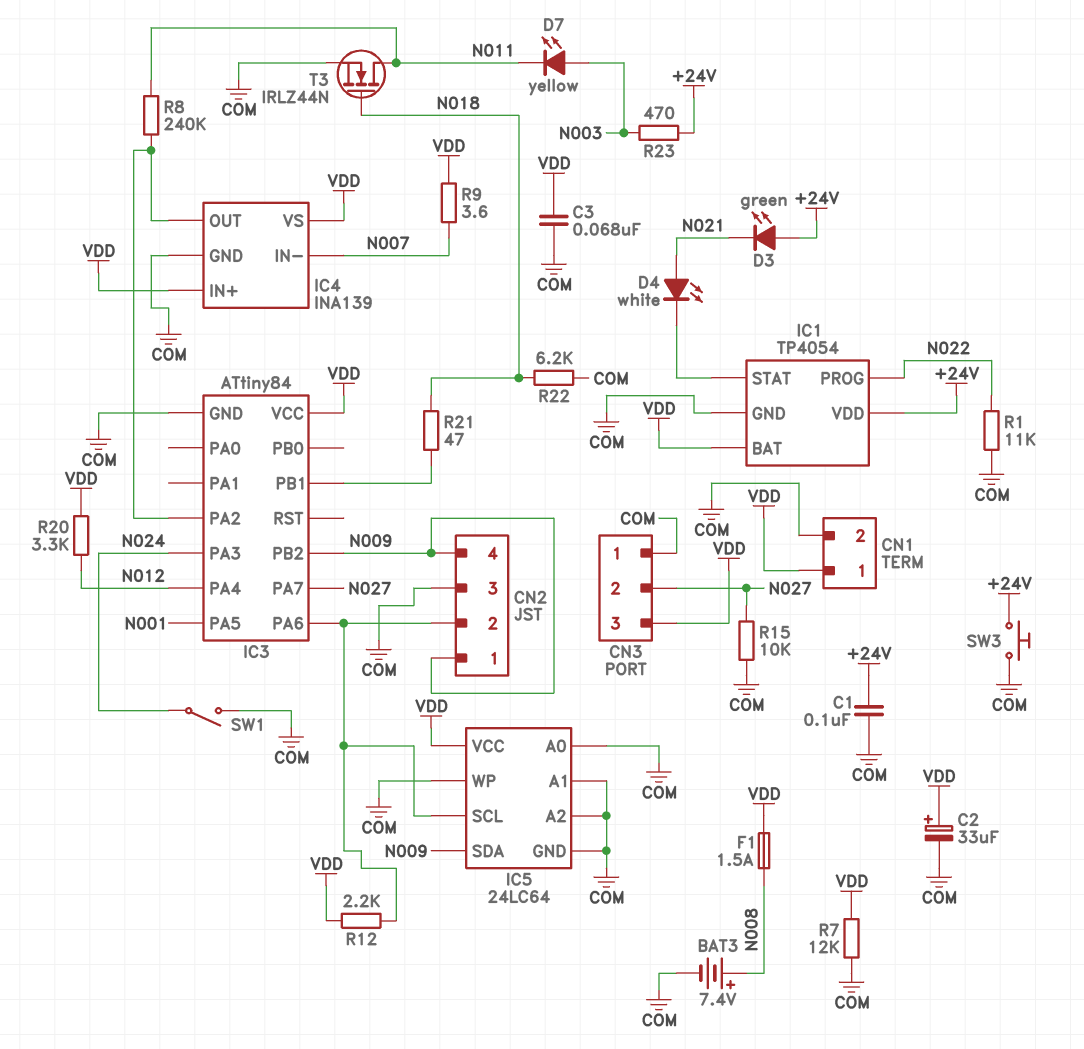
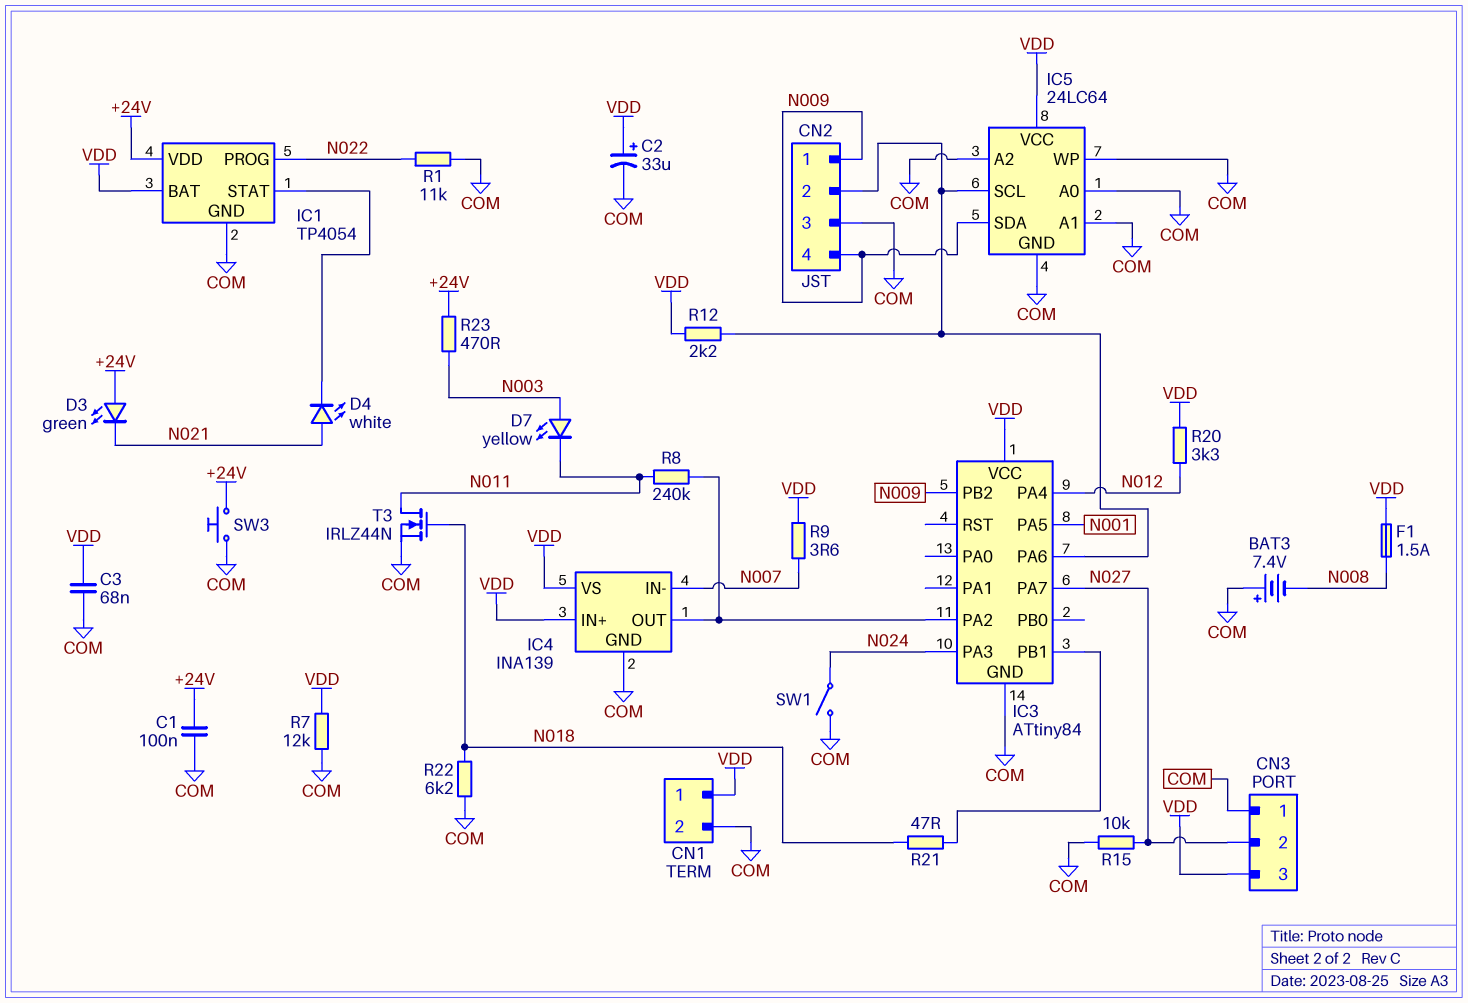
BAT3: 7.4V (plus N008, minus COM) -> 7.4V (plus COM, minus N008)

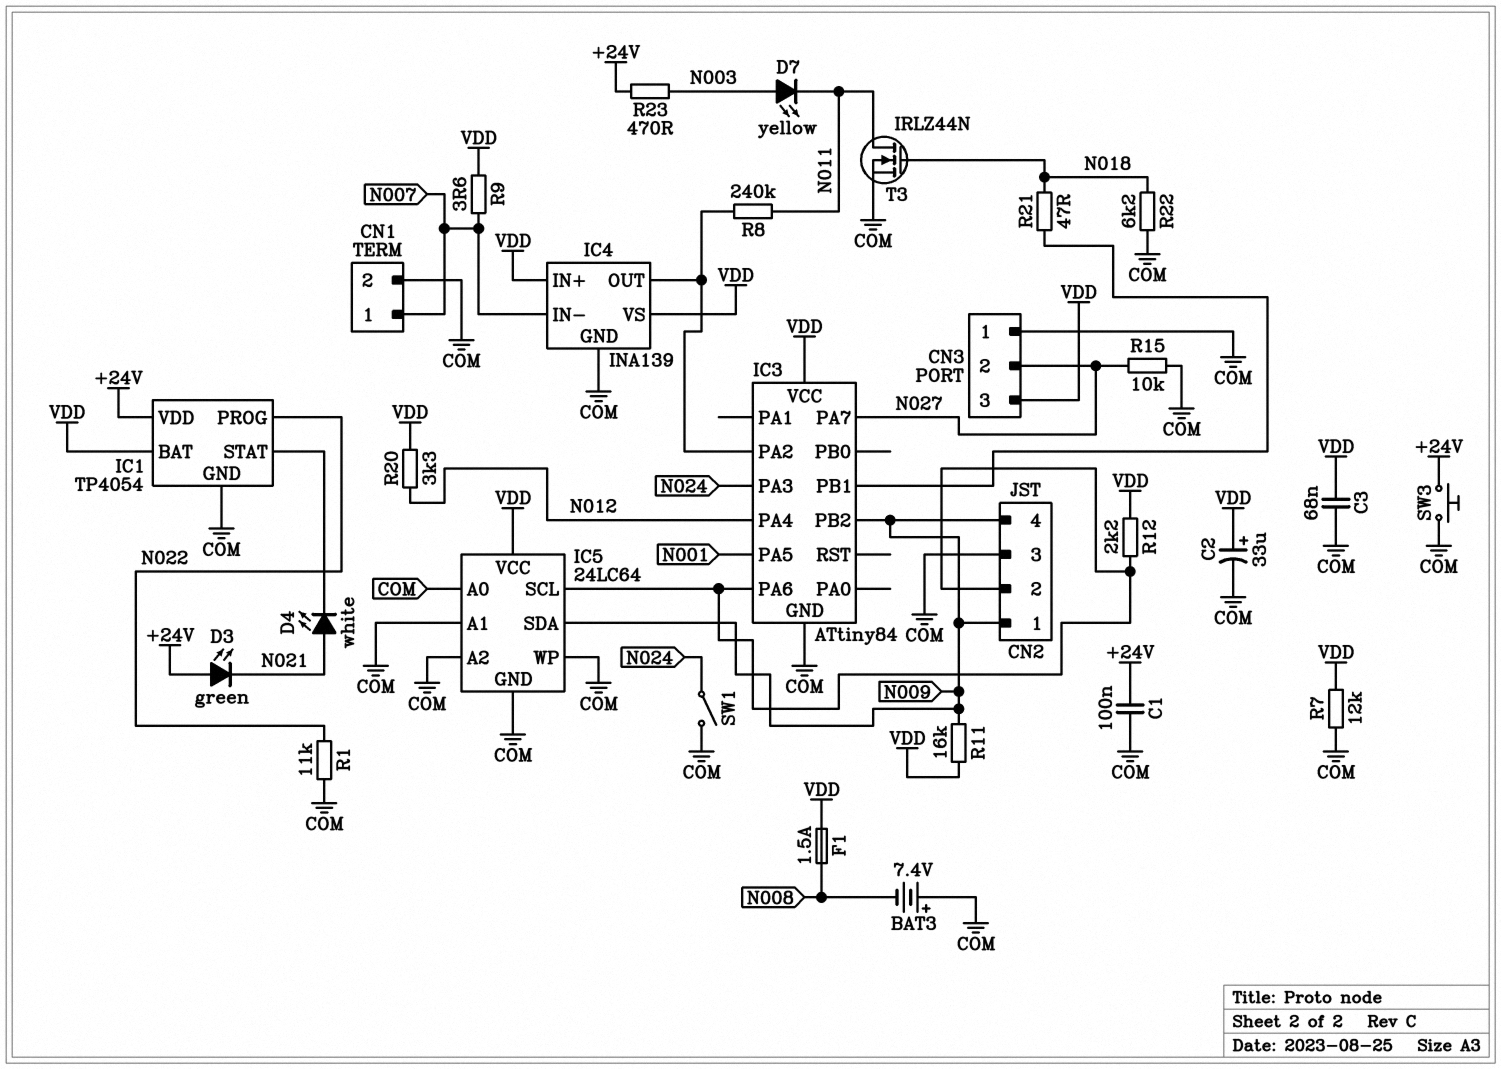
CN1 pin 1: VDD -> N007
R11: none -> 16k (N009, VDD)

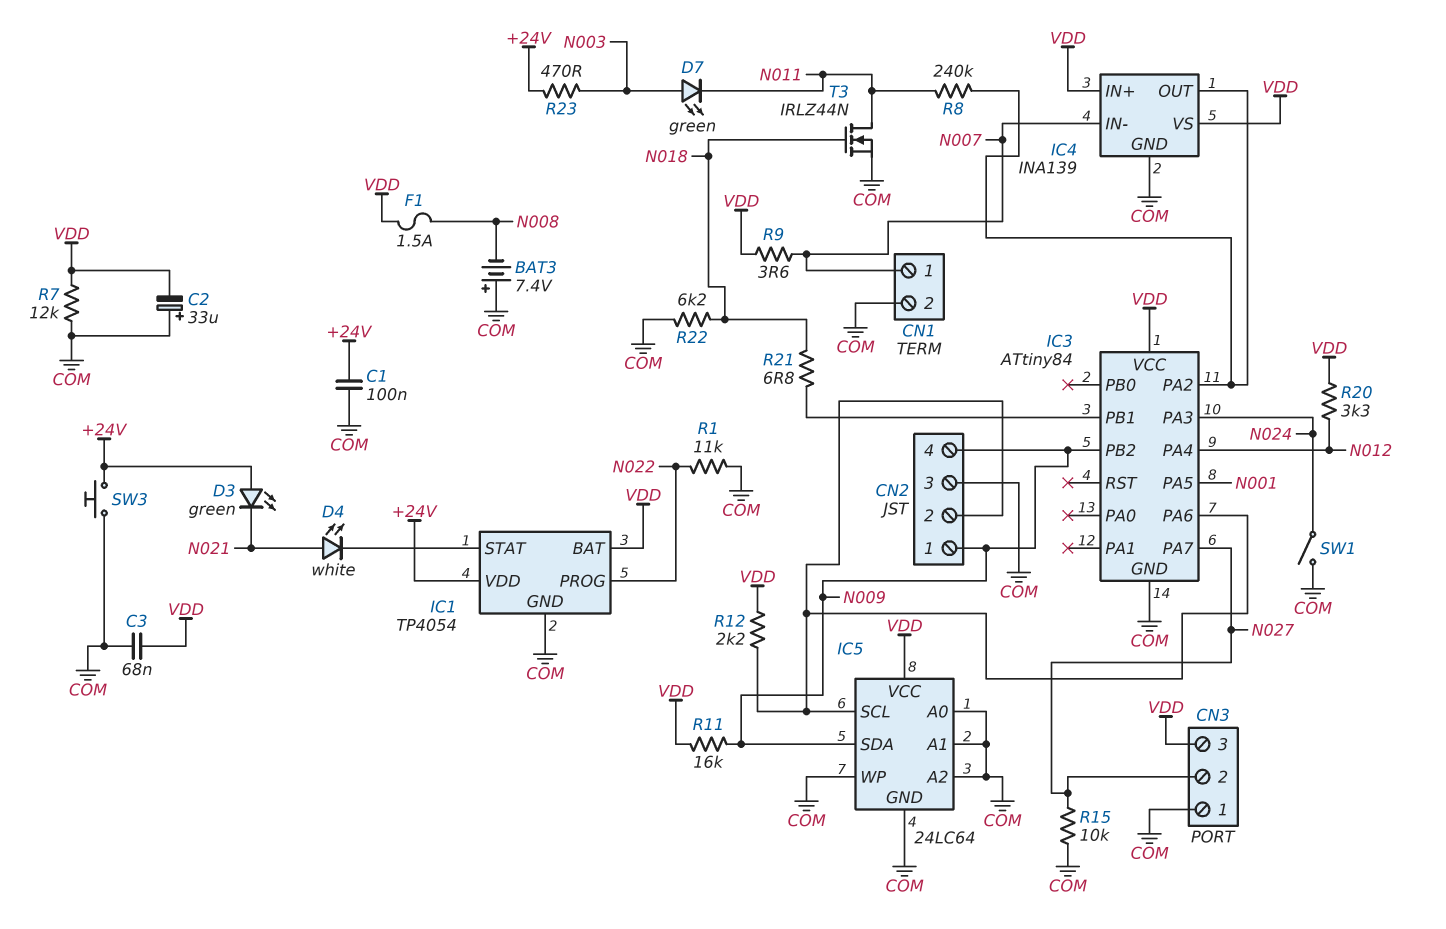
C2: 33uF (plus VDD, minus COM) -> 33uF (plus COM, minus VDD)
D7: LED yellow (A N003, K N011) -> LED green (A N003, K N011)
R21: 47 (IC3/PB1, N018) -> 6.8 (IC3/PB1, N018)

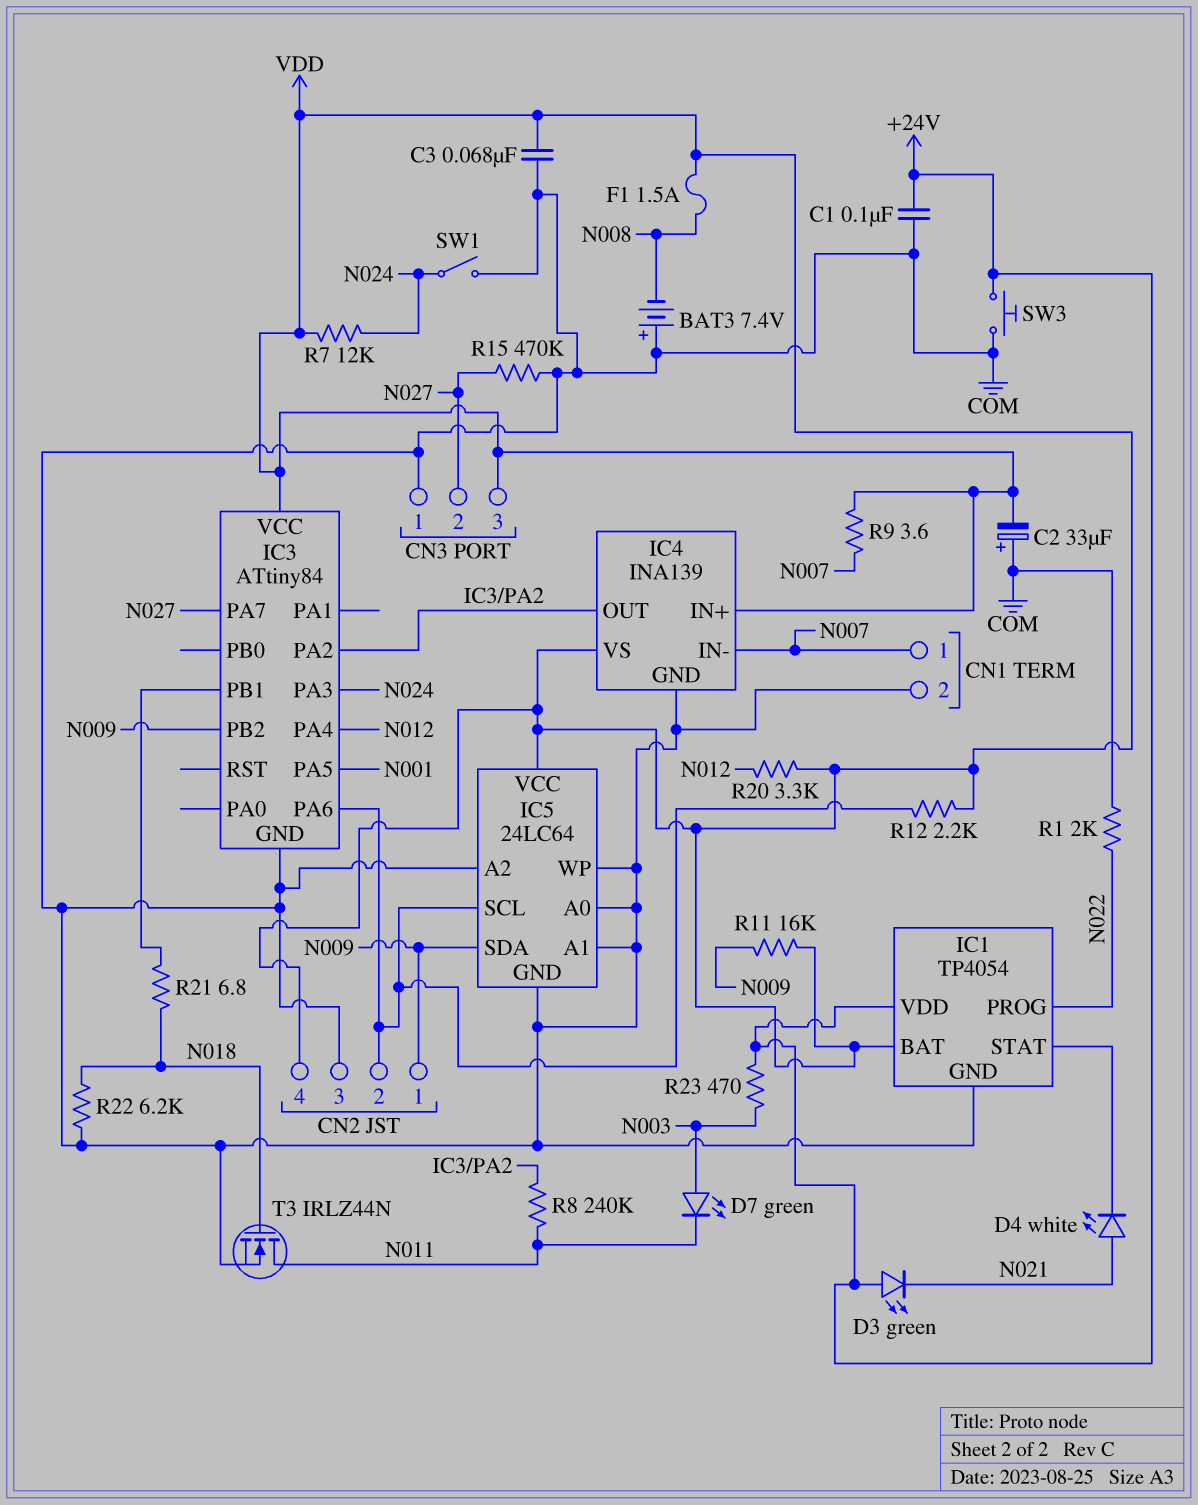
CN2 pin 4: N009 -> VDD
R1: 11k (COM, N022) -> 2k (COM, N022)
R7: 12k (COM, VDD) -> 12k (N024, VDD)
R15: 10k (COM, N027) -> 470k (COM, N027)

